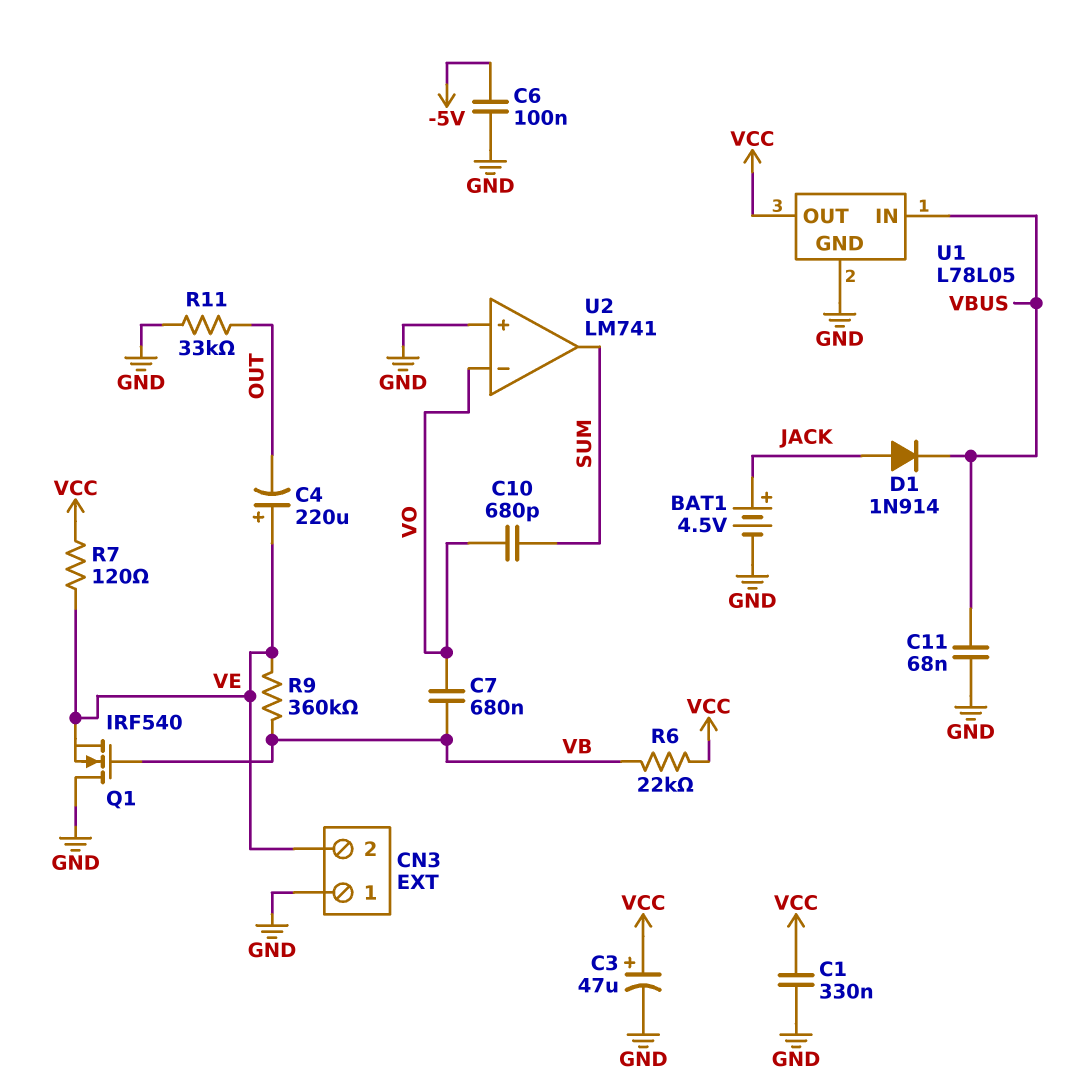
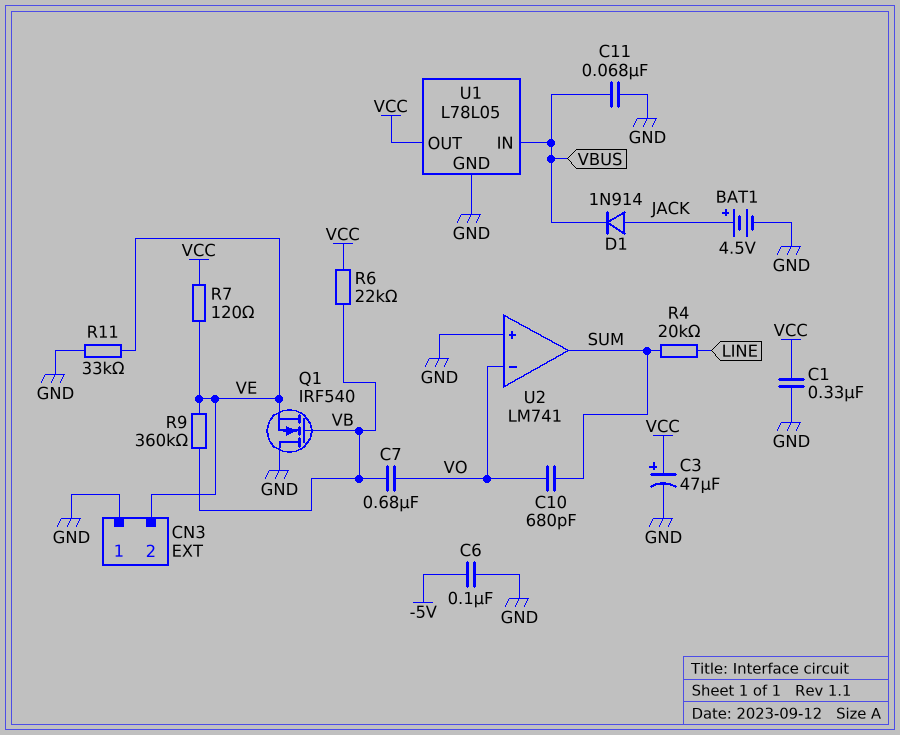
C4: 220uF (plus VE, minus OUT) -> none
R4: none -> 20k (LINE, SUM)
R11: 33k (GND, OUT) -> 33k (GND, VE)

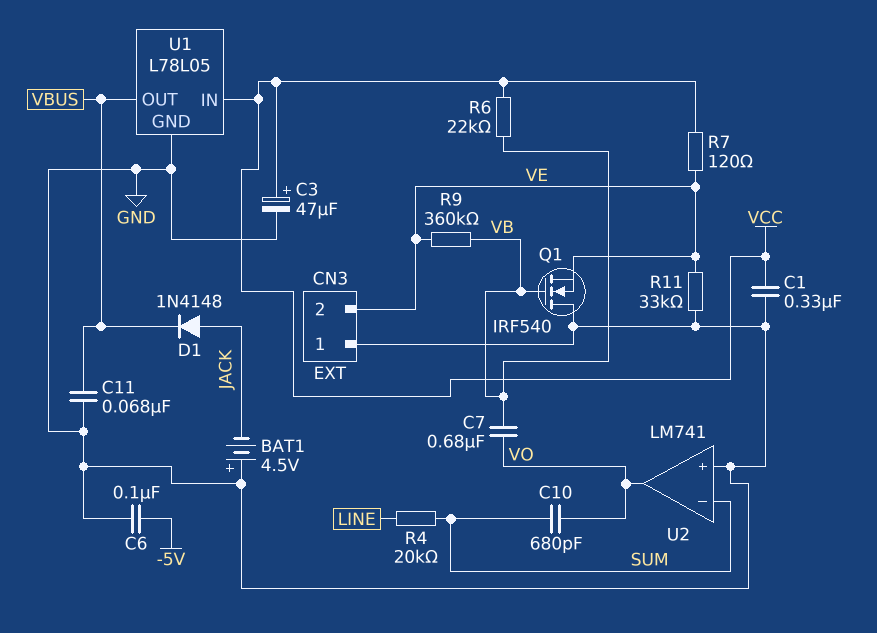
BAT1: 4.5V (plus JACK, minus GND) -> 4.5V (plus GND, minus JACK)
D1: diode 1N914 (A JACK, K VBUS) -> diode 1N4148 (A JACK, K VBUS)
U1 pin IN: VBUS -> VCC
U1 pin OUT: VCC -> VBUS
U2 pin in-: VO -> SUM
U2 pin out: SUM -> VO

